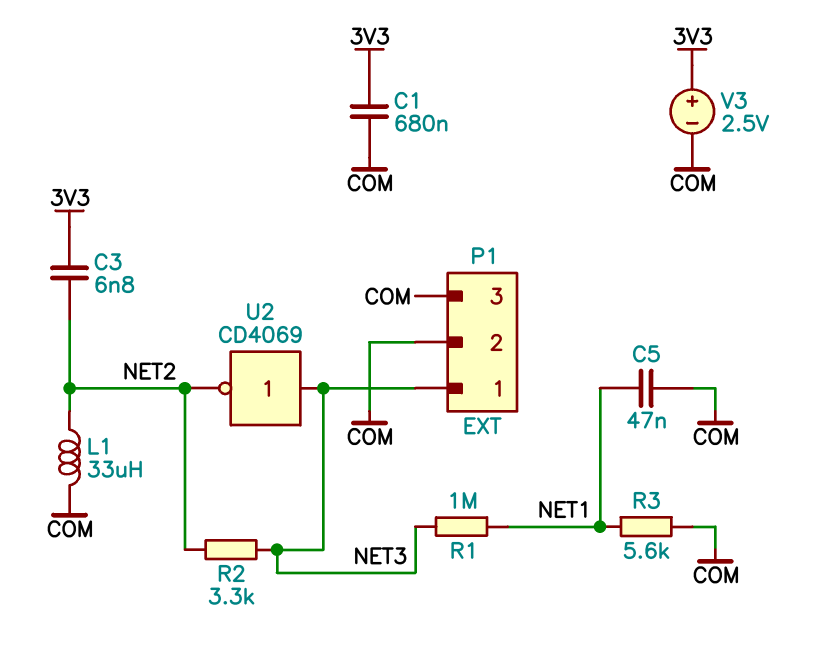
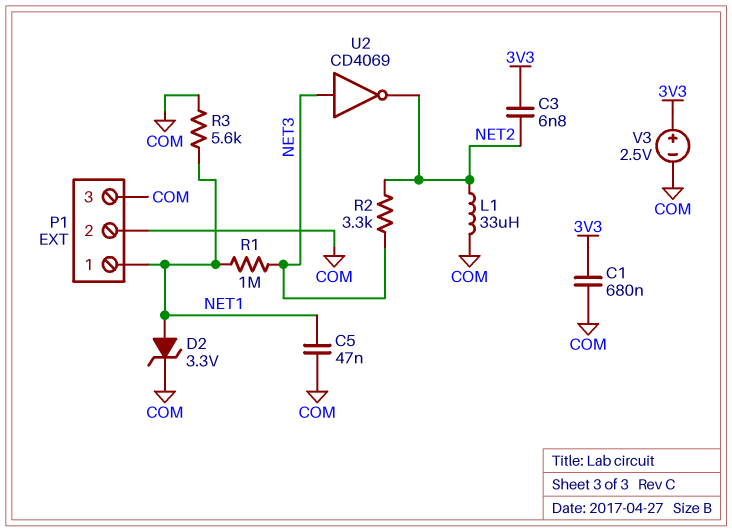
D2: none -> zener 3.3V (A NET1, K COM)
P1 pin 1: NET3 -> NET1

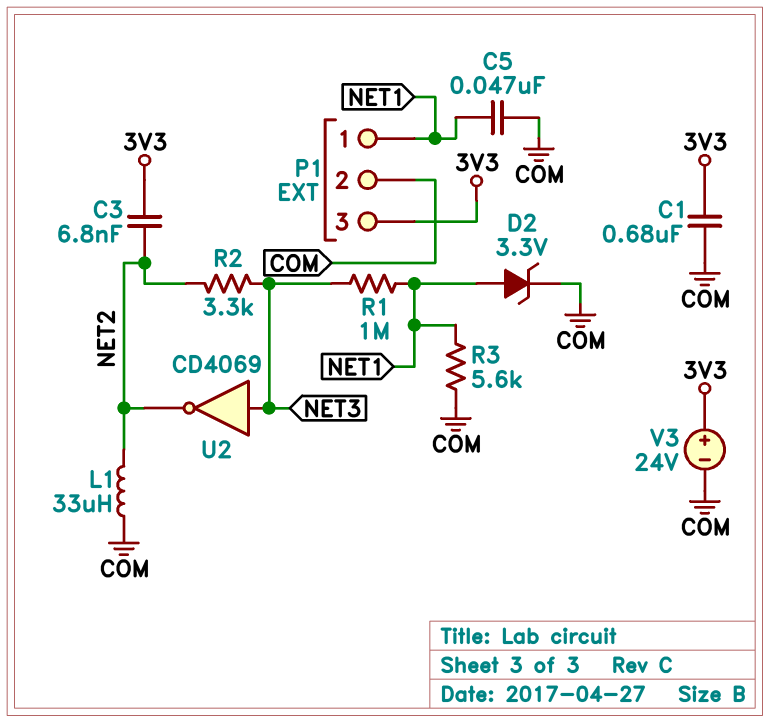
P1 pin 3: COM -> 3V3
V3: 2.5V (plus 3V3, minus COM) -> 24V (plus 3V3, minus COM)

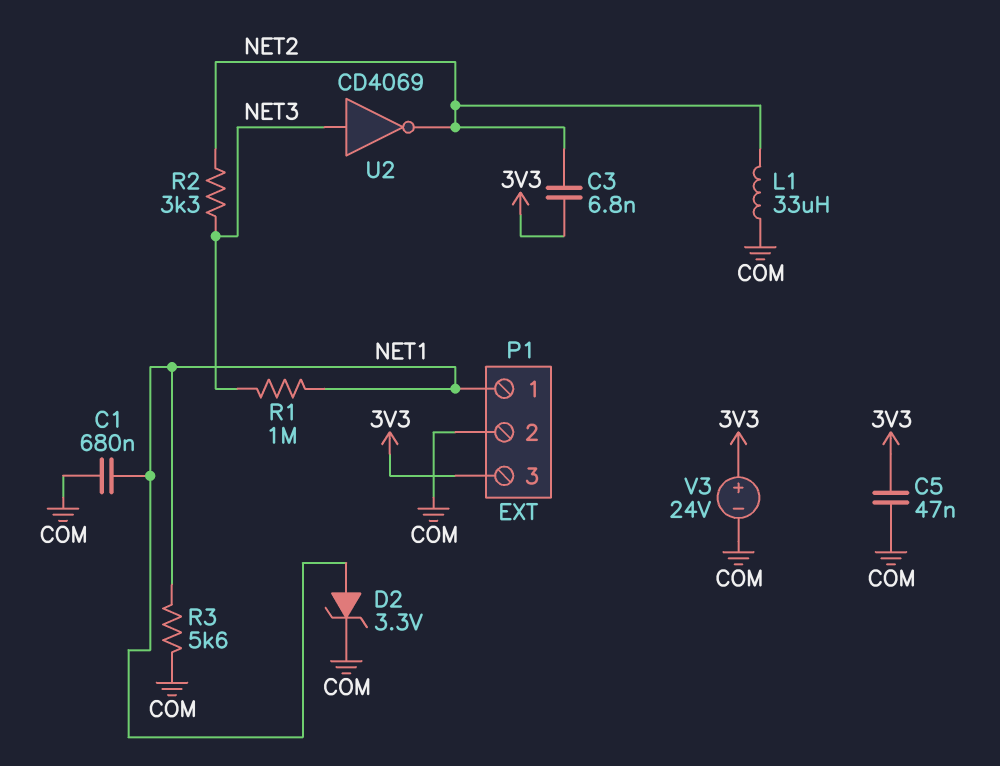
C1: 680nF (3V3, COM) -> 680nF (COM, NET1)
C5: 47nF (COM, NET1) -> 47nF (3V3, COM)

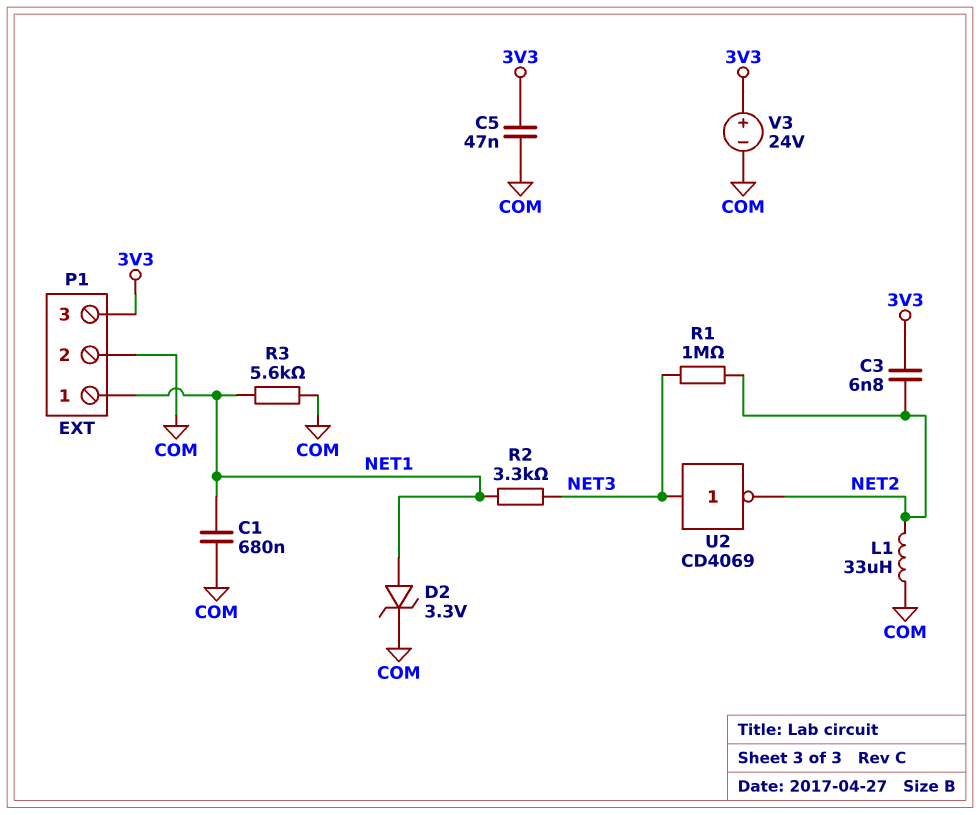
R1: 1M (NET1, NET3) -> 1M (NET2, NET3)
R2: 3.3k (NET2, NET3) -> 3.3k (NET1, NET3)

